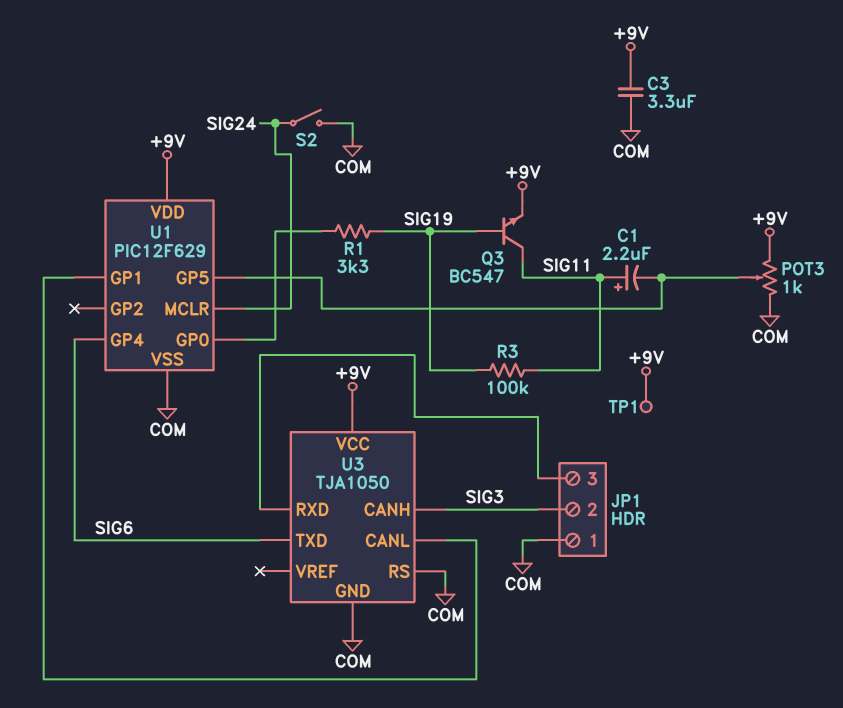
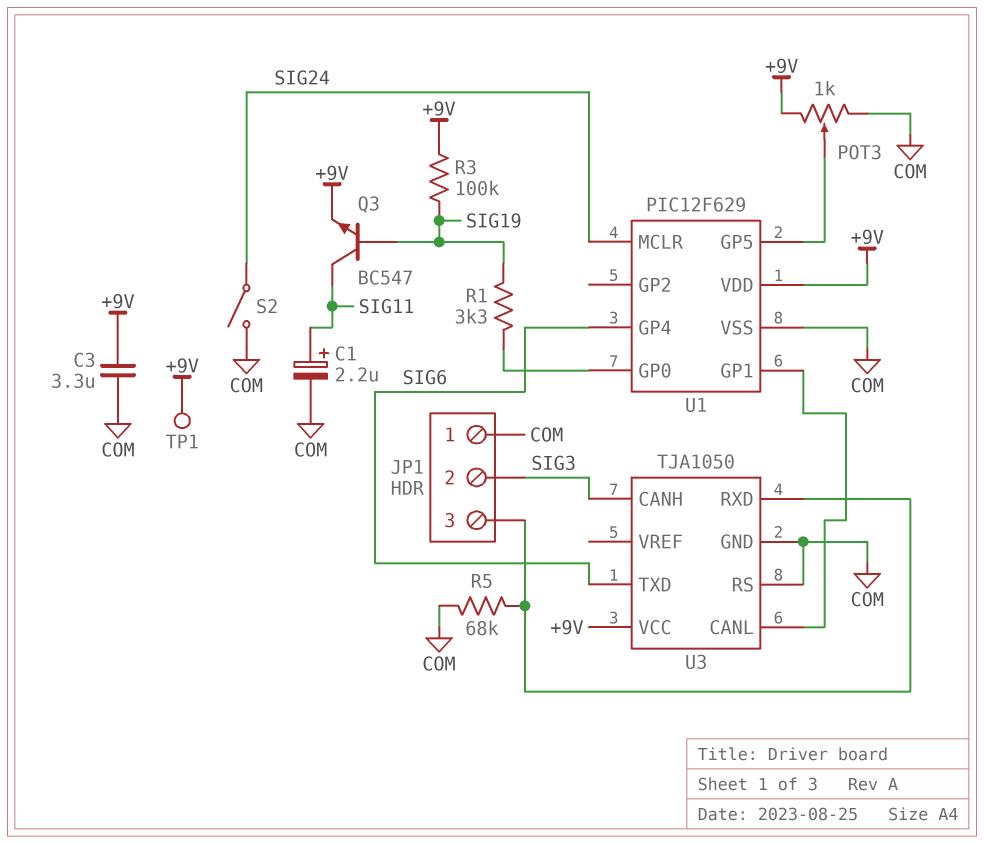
C1: 2.2uF (plus SIG11, minus U1/GP5) -> 2.2uF (plus SIG11, minus COM)
R3: 100k (SIG11, SIG19) -> 100k (+9V, SIG19)
R5: none -> 68k (COM, JP1/3)

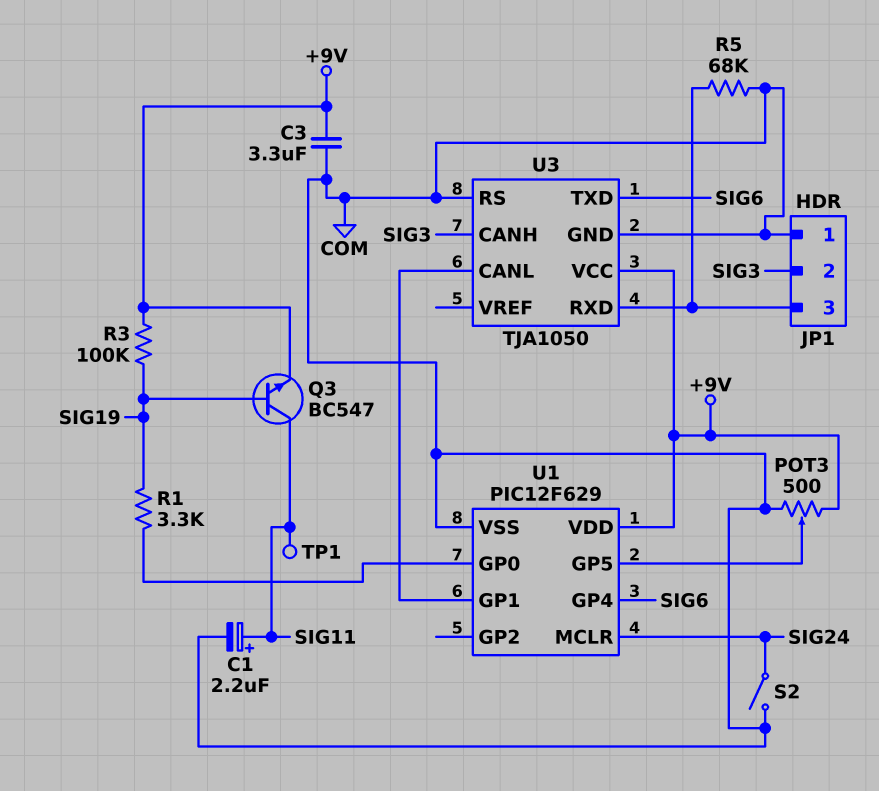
POT3: 1k (+9V, COM, wiper U1/GP5) -> 500 (+9V, COM, wiper U1/GP5)
TP1: test point (+9V) -> test point (SIG11)

